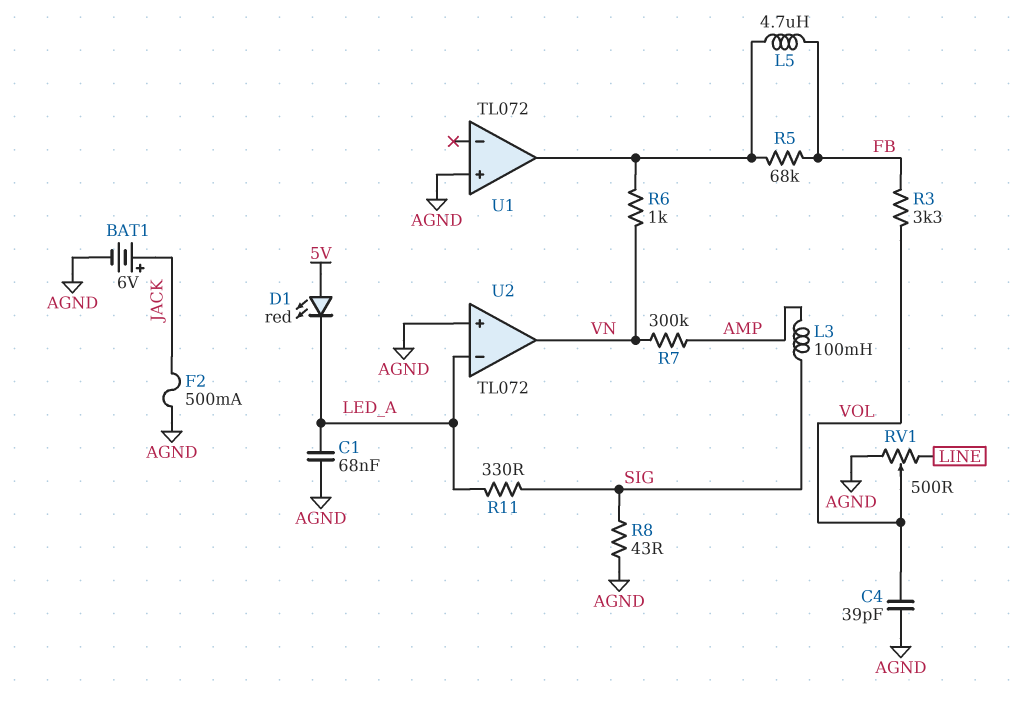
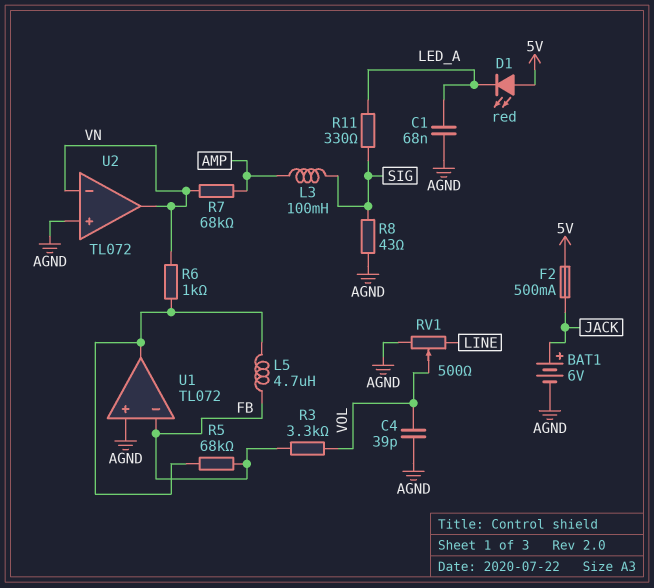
F2: 500mA (AGND, JACK) -> 500mA (5V, JACK)
R7: 300k (AMP, VN) -> 68k (AMP, VN)
U1 pin in-: none -> FB
U2 pin in-: LED_A -> VN

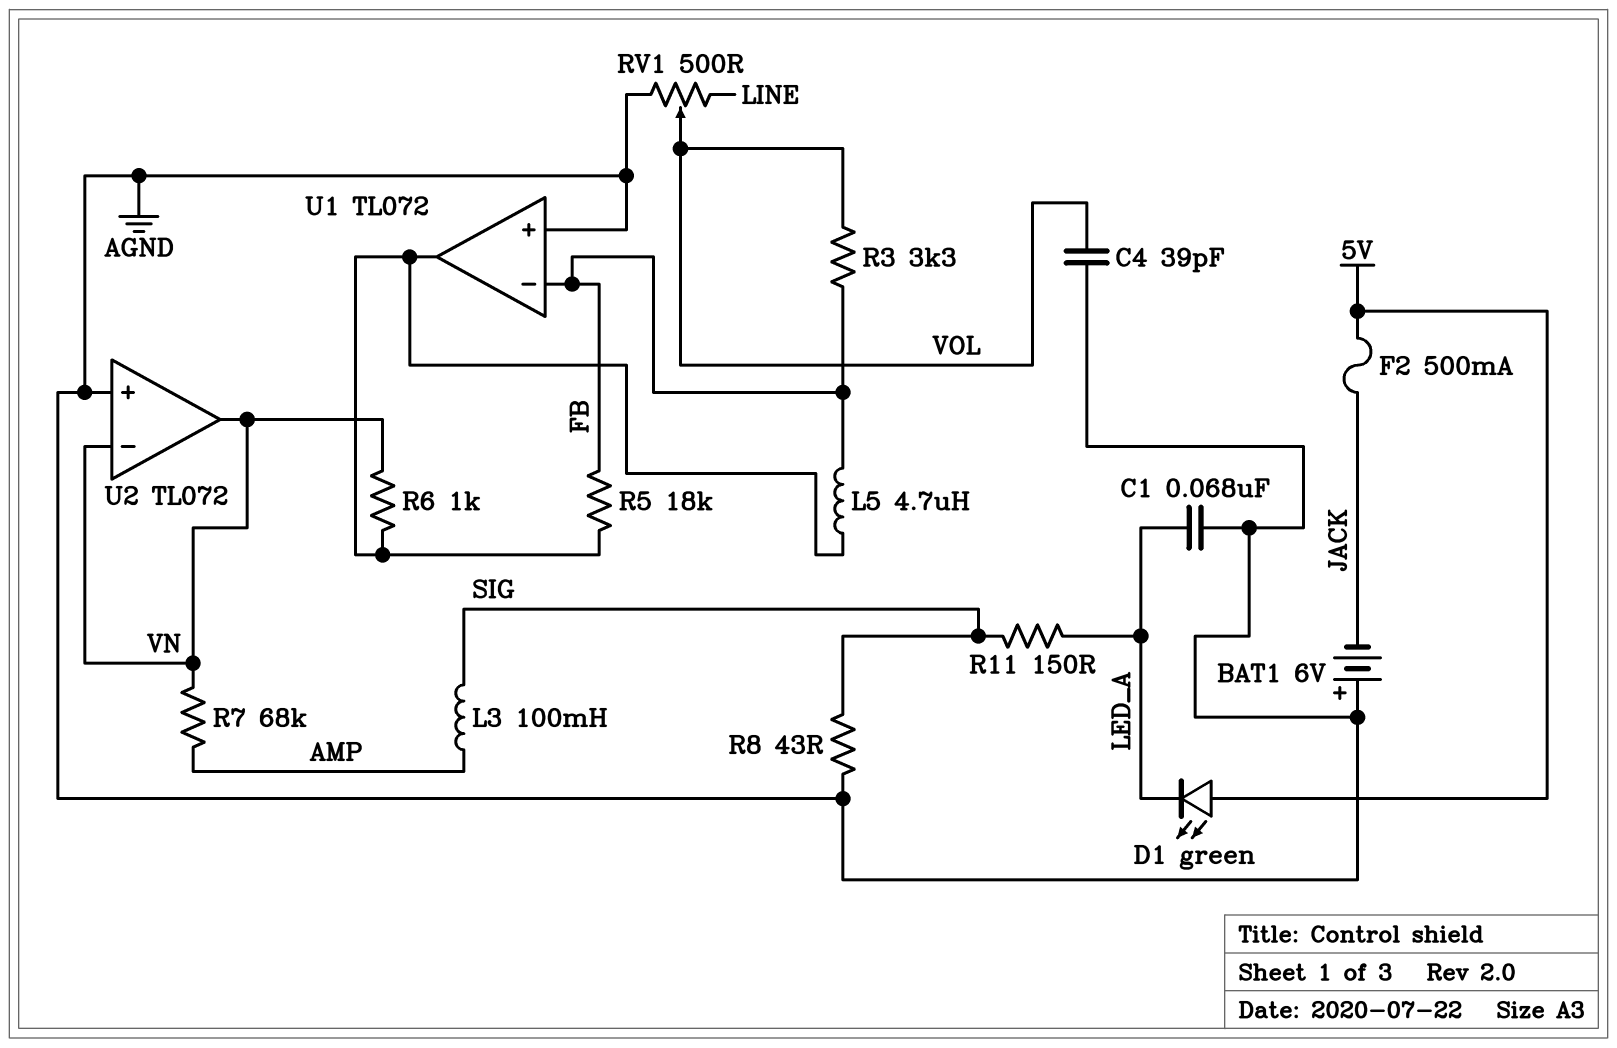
BAT1: 6V (plus JACK, minus AGND) -> 6V (plus AGND, minus JACK)
D1: LED red (A 5V, K LED_A) -> LED green (A 5V, K LED_A)
R5: 68k (FB, U1/out) -> 18k (FB, U1/out)
R11: 330 (LED_A, SIG) -> 150 (LED_A, SIG)

